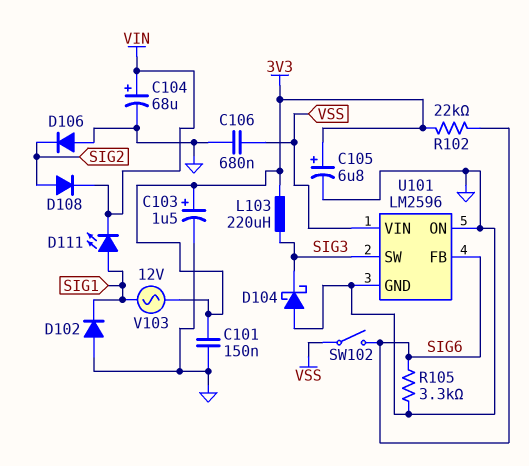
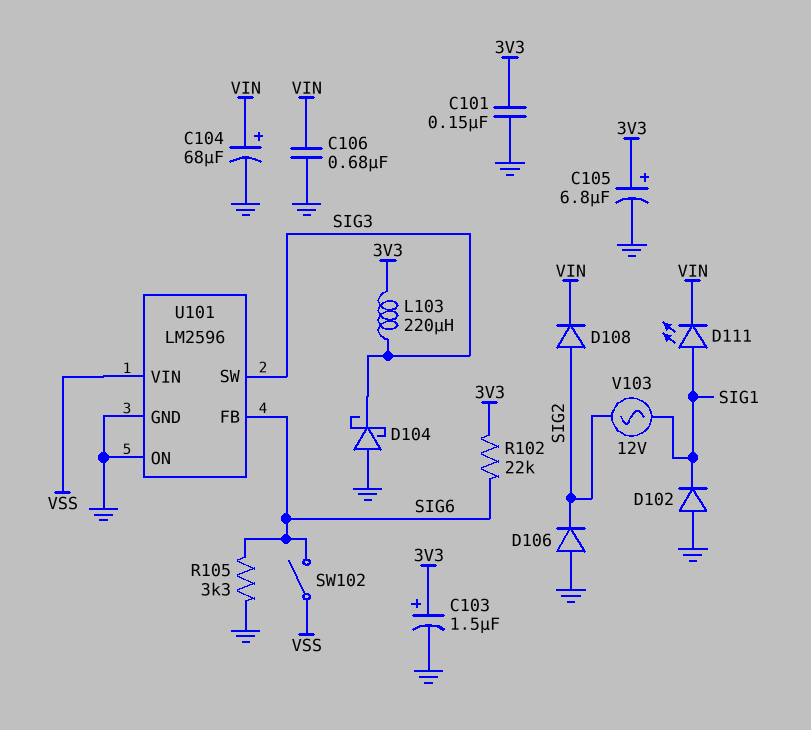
C106: 680nF (GND, VSS) -> 680nF (GND, VIN)
V103: AC 12V (3V3, SIG1) -> AC 12V (SIG1, SIG2)

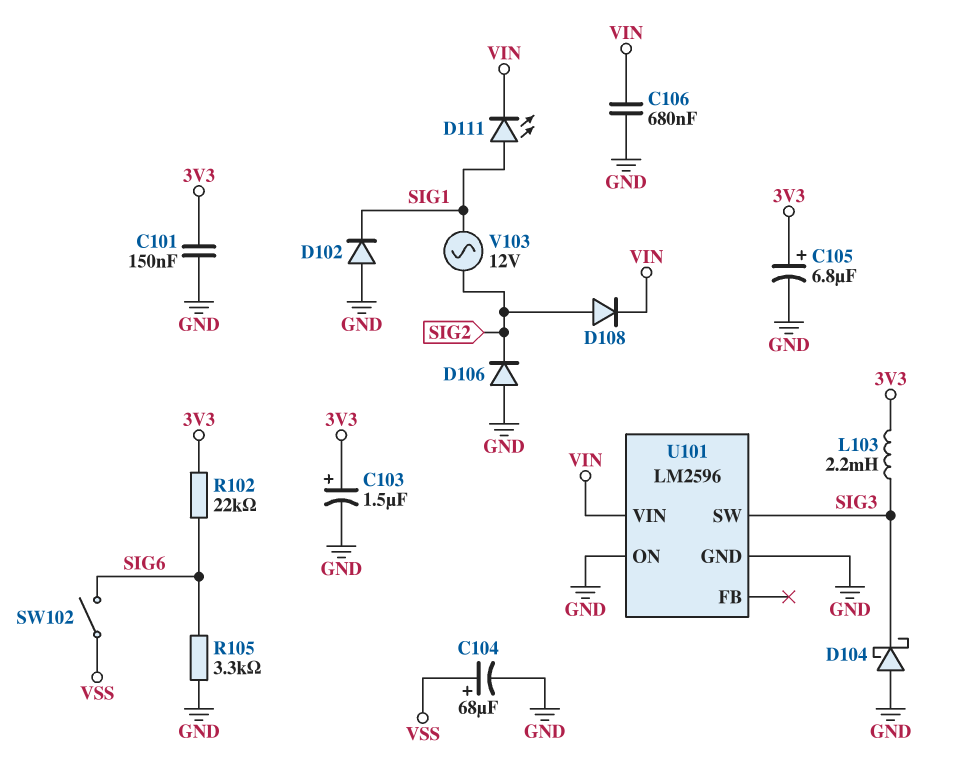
C104: 68uF (plus VIN, minus GND) -> 68uF (plus VSS, minus GND)
L103: 220uH (3V3, SIG3) -> 2.2mH (3V3, SIG3)
U101 pin FB: SIG6 -> none
U101 pin VIN: VSS -> VIN

